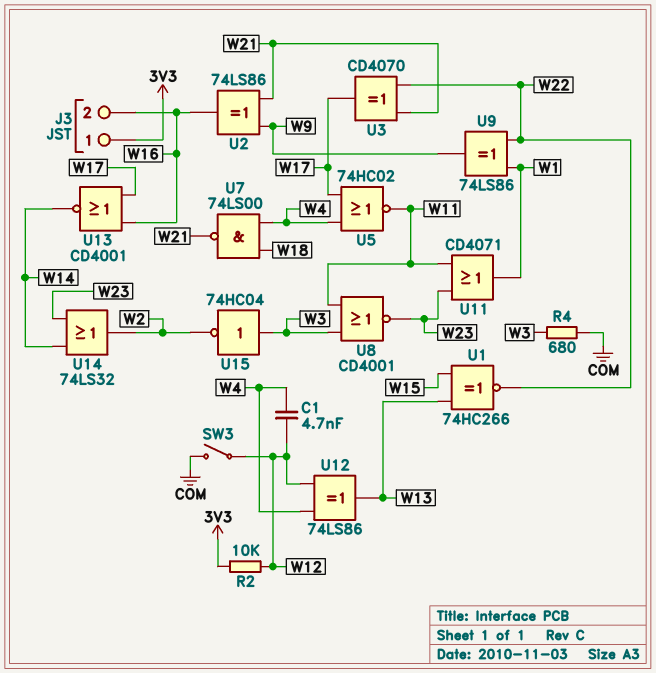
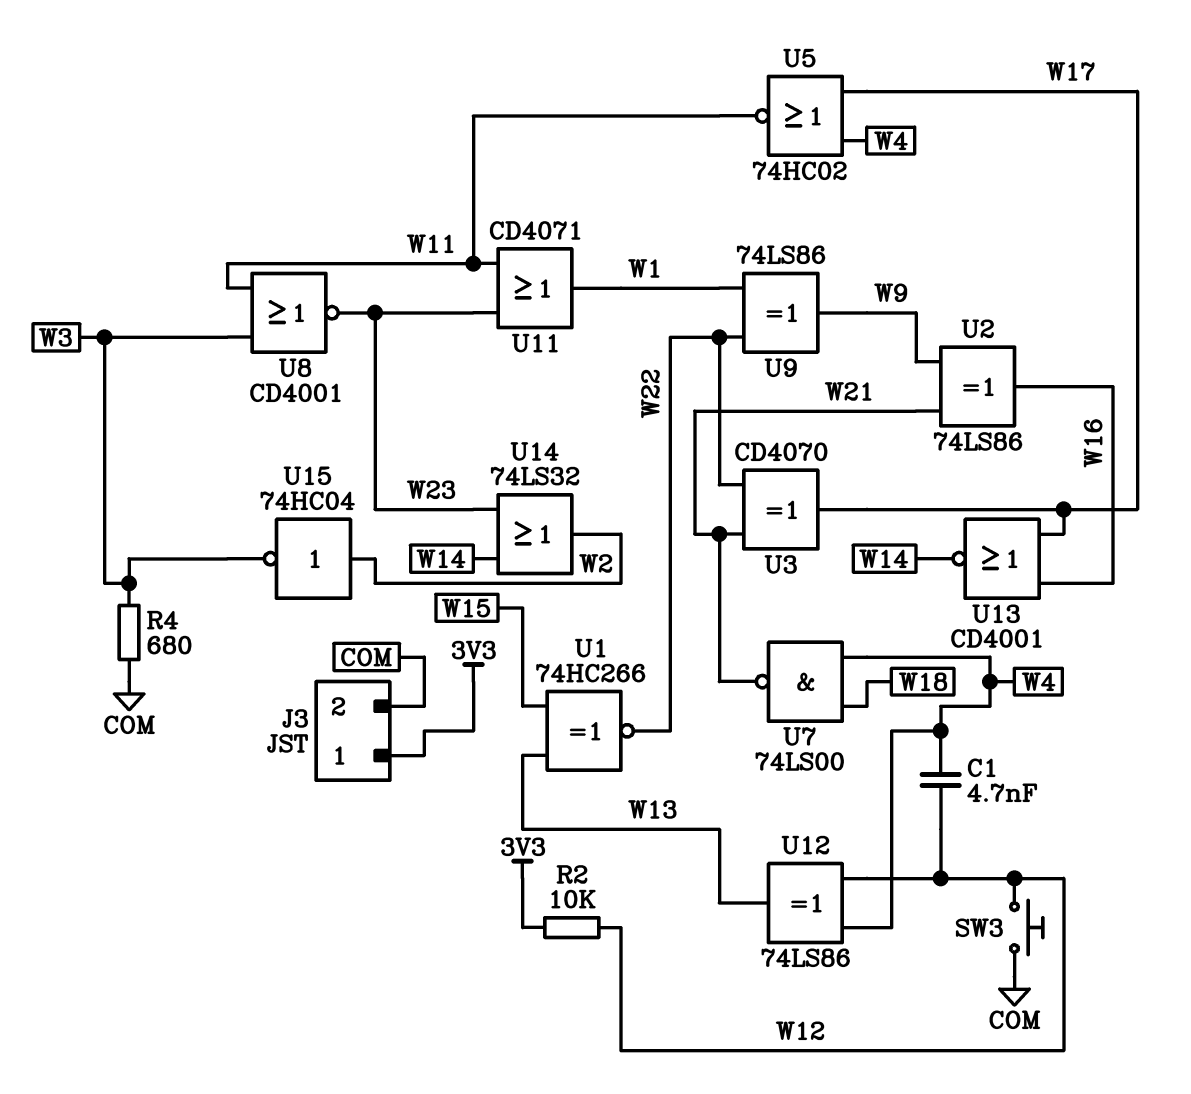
J3 pin 2: W16 -> COM
SW3: switch (COM, W12) -> button (COM, W12)
U15: NOT 74HC04 (in W3, out W2) -> NOT 74HC04 (in W2, out W3)

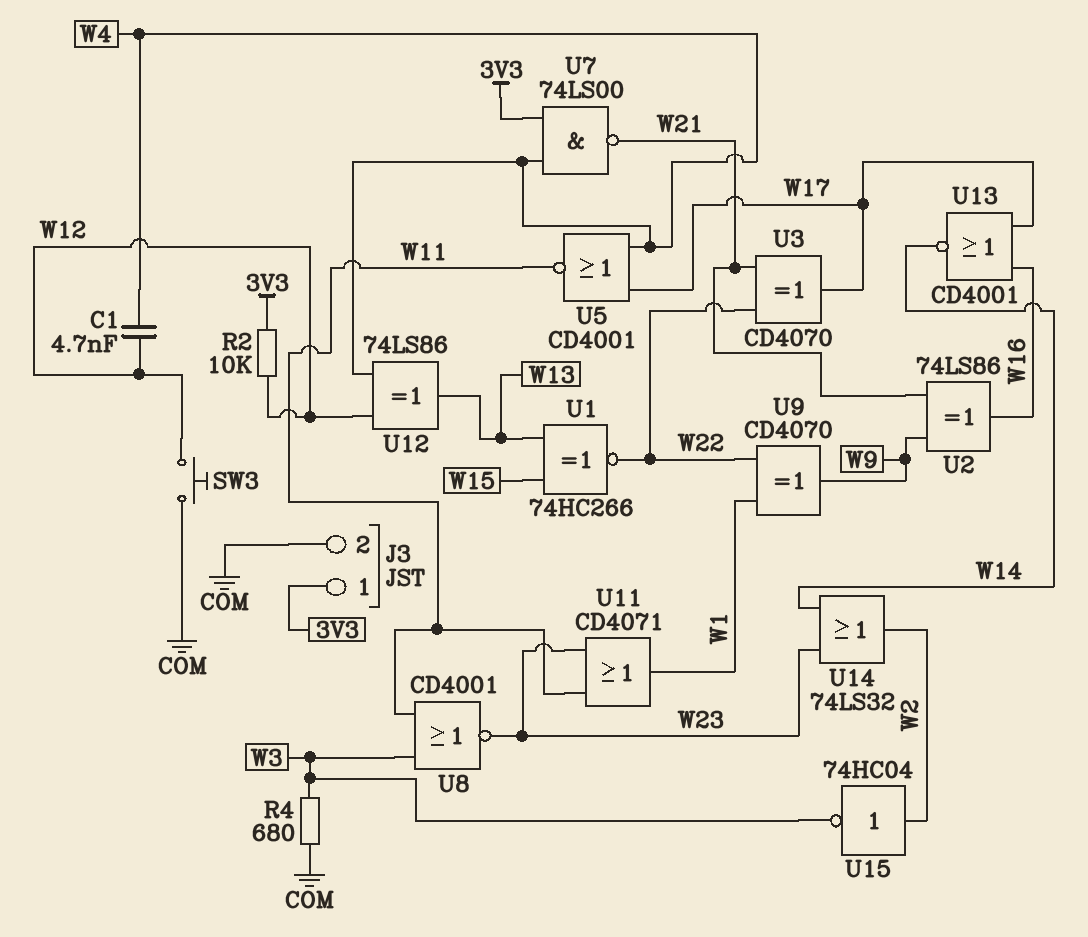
U5: NOR 74HC02 (in W4, in W17, out W11) -> NOR CD4001 (in W4, in W17, out W11)
U7: NAND 74LS00 (in W4, in W18, out W21) -> NAND 74LS00 (in 3V3, in W4, out W21)
U9: XOR 74LS86 (in W1, in W22, out W9) -> XOR CD4070 (in W1, in W22, out W9)

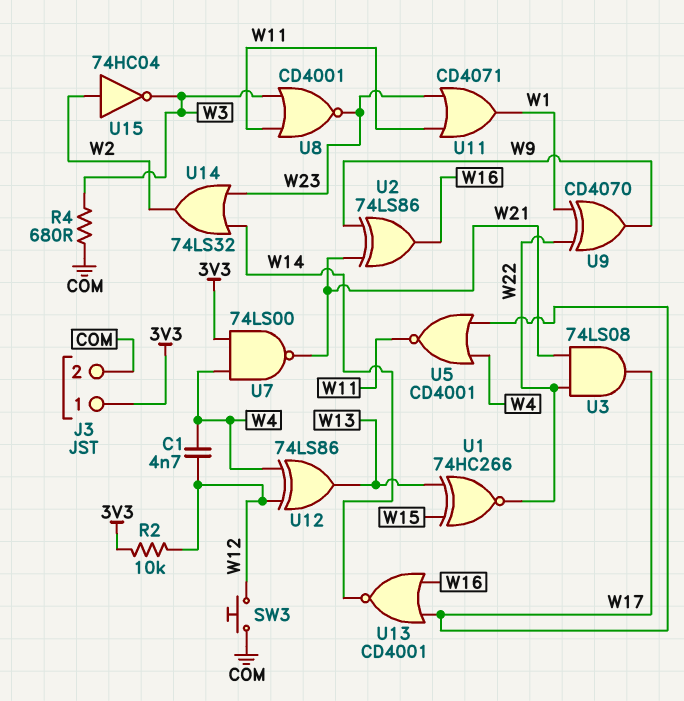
U3: XOR CD4070 (in W21, in W22, out W17) -> AND 74LS08 (in W21, in W22, out W17)

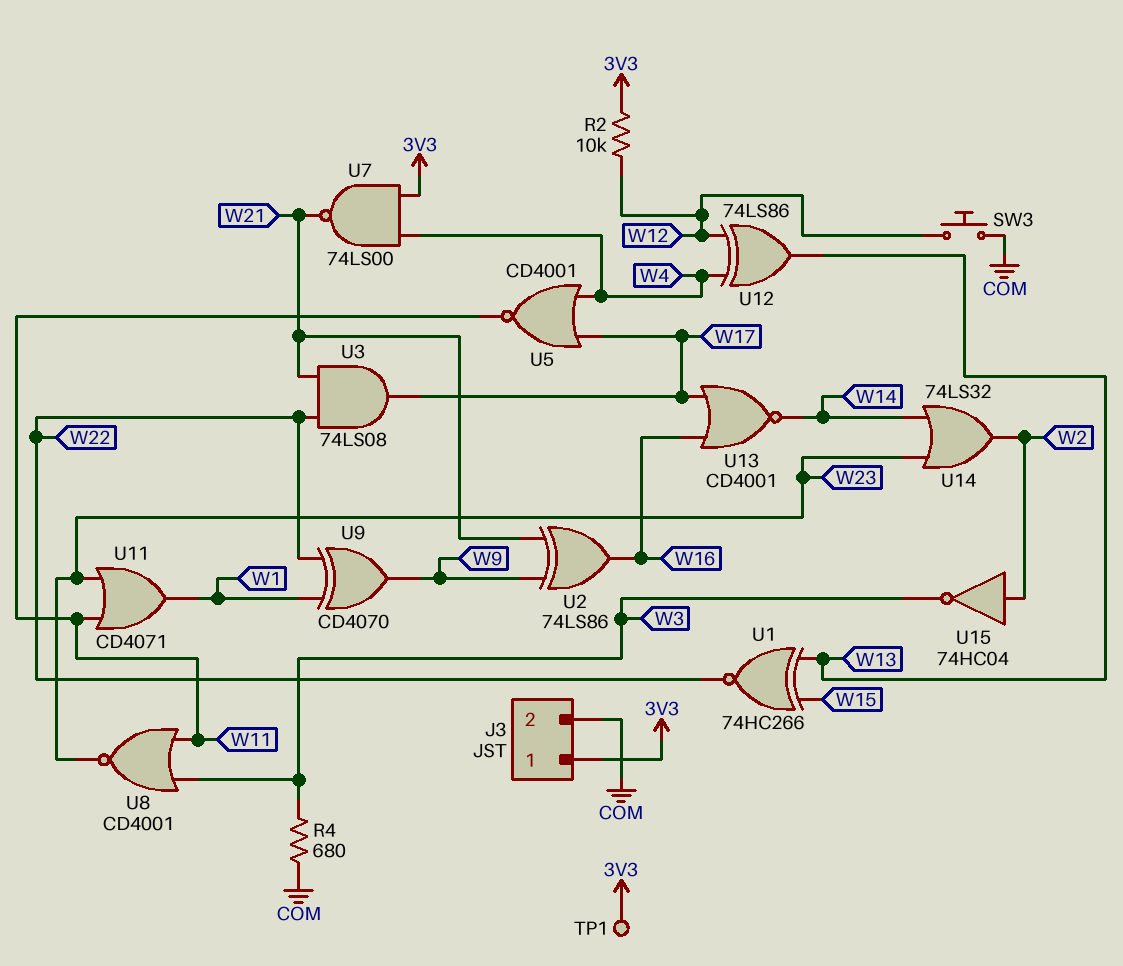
C1: 4.7nF (W4, W12) -> none
TP1: none -> test point (3V3)

